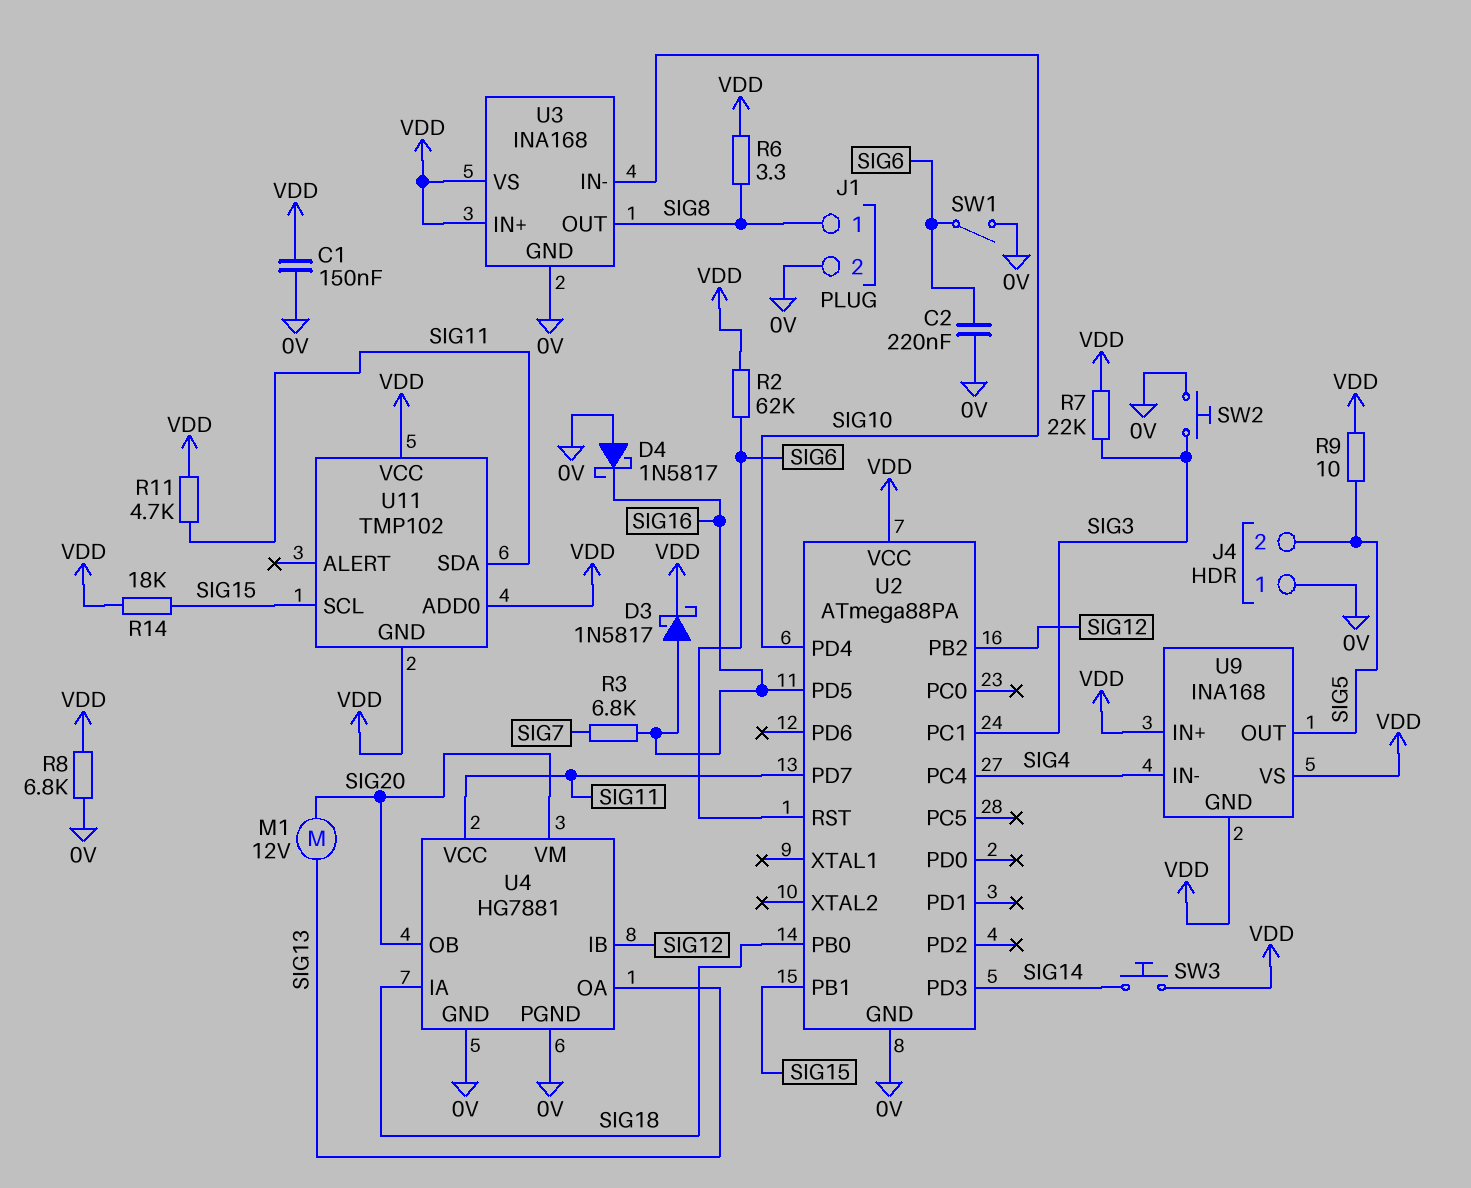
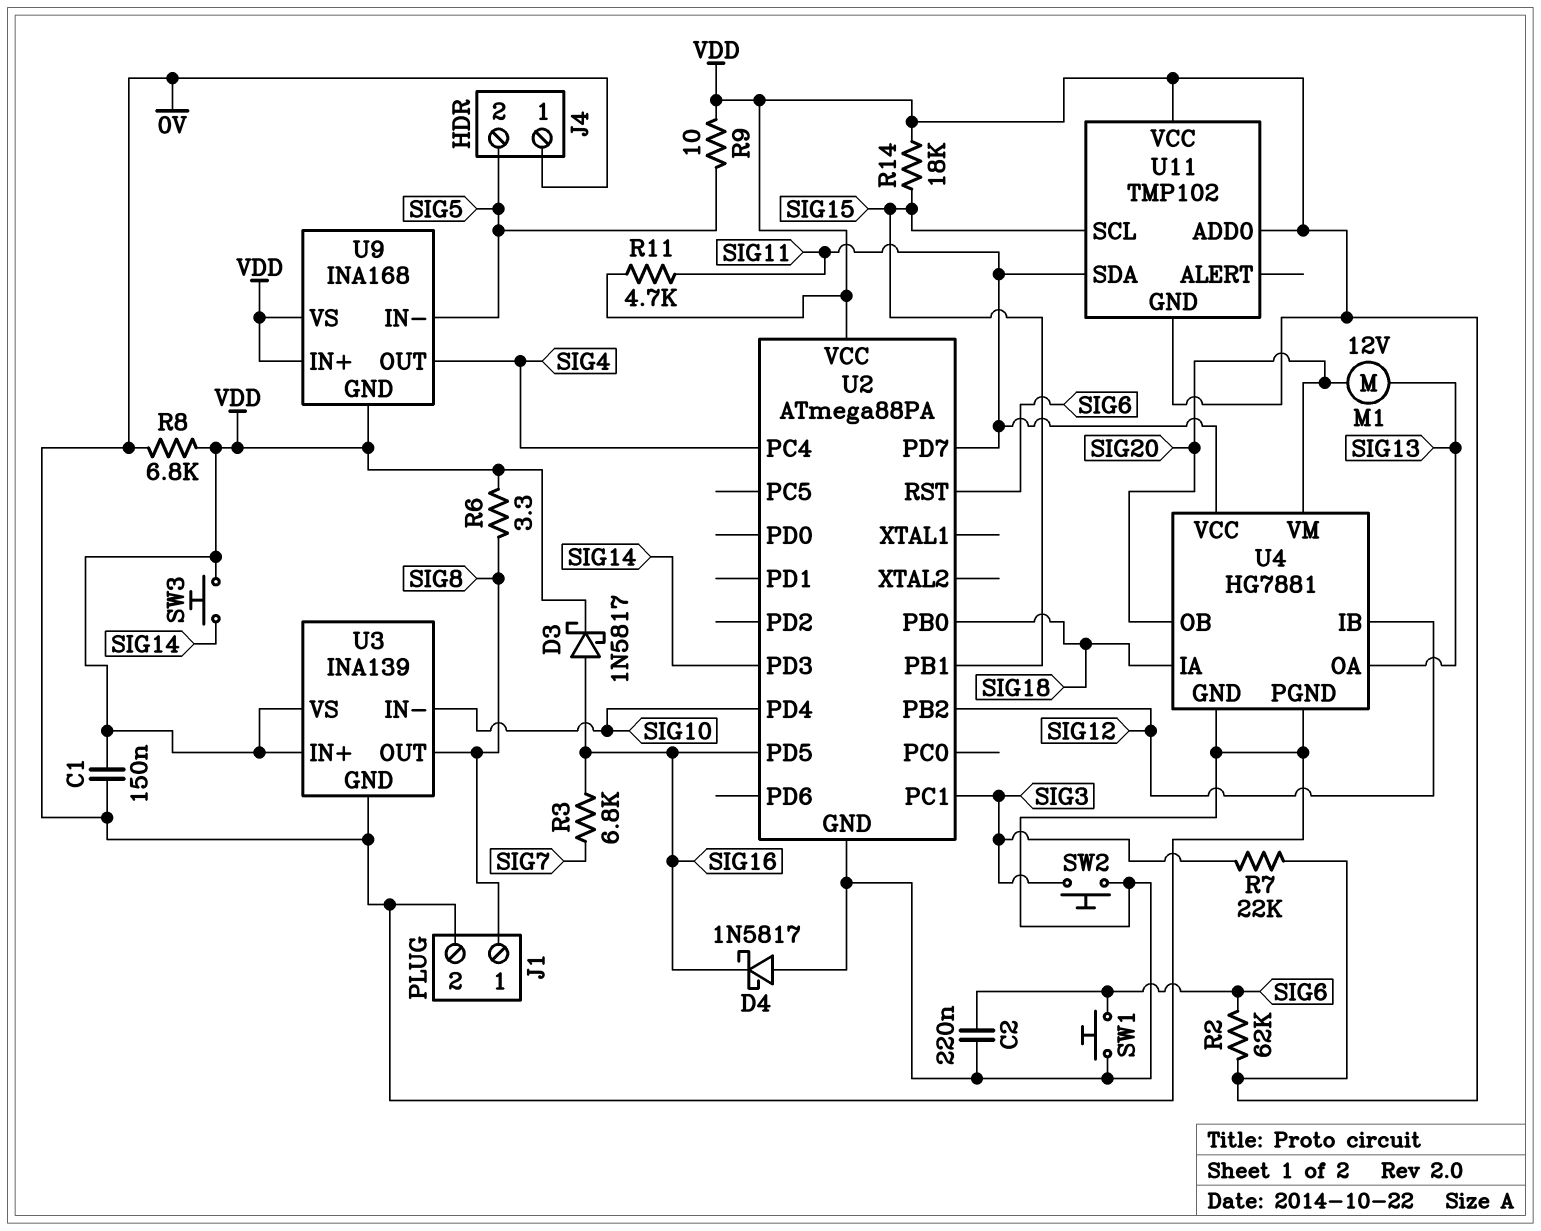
SW1: switch (0V, SIG6) -> button (0V, SIG6)
U3: INA168 -> INA139
U9 pin IN-: SIG4 -> SIG5
U9 pin OUT: SIG5 -> SIG4

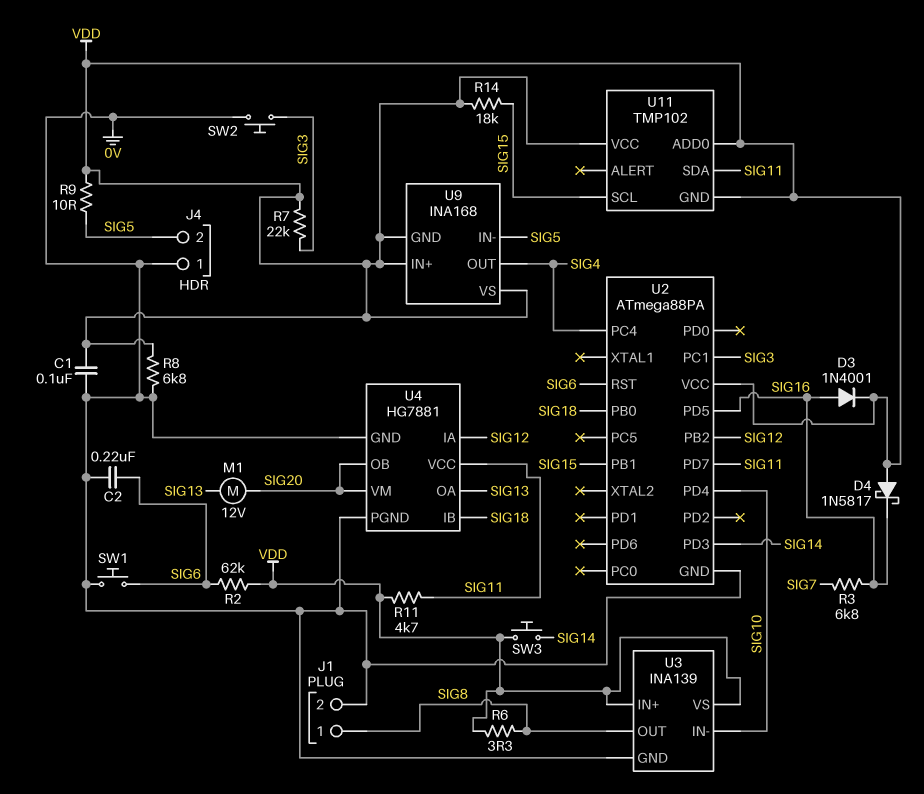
C1: 150nF (0V, VDD) -> 100nF (0V, VDD)
D3: schottky 1N5817 (A SIG16, K VDD) -> diode 1N4001 (A SIG16, K VDD)
D4: schottky 1N5817 (A 0V, K SIG16) -> schottky 1N5817 (A VDD, K SIG16)
U4 pin IA: SIG18 -> SIG12
U4 pin IB: SIG12 -> SIG18

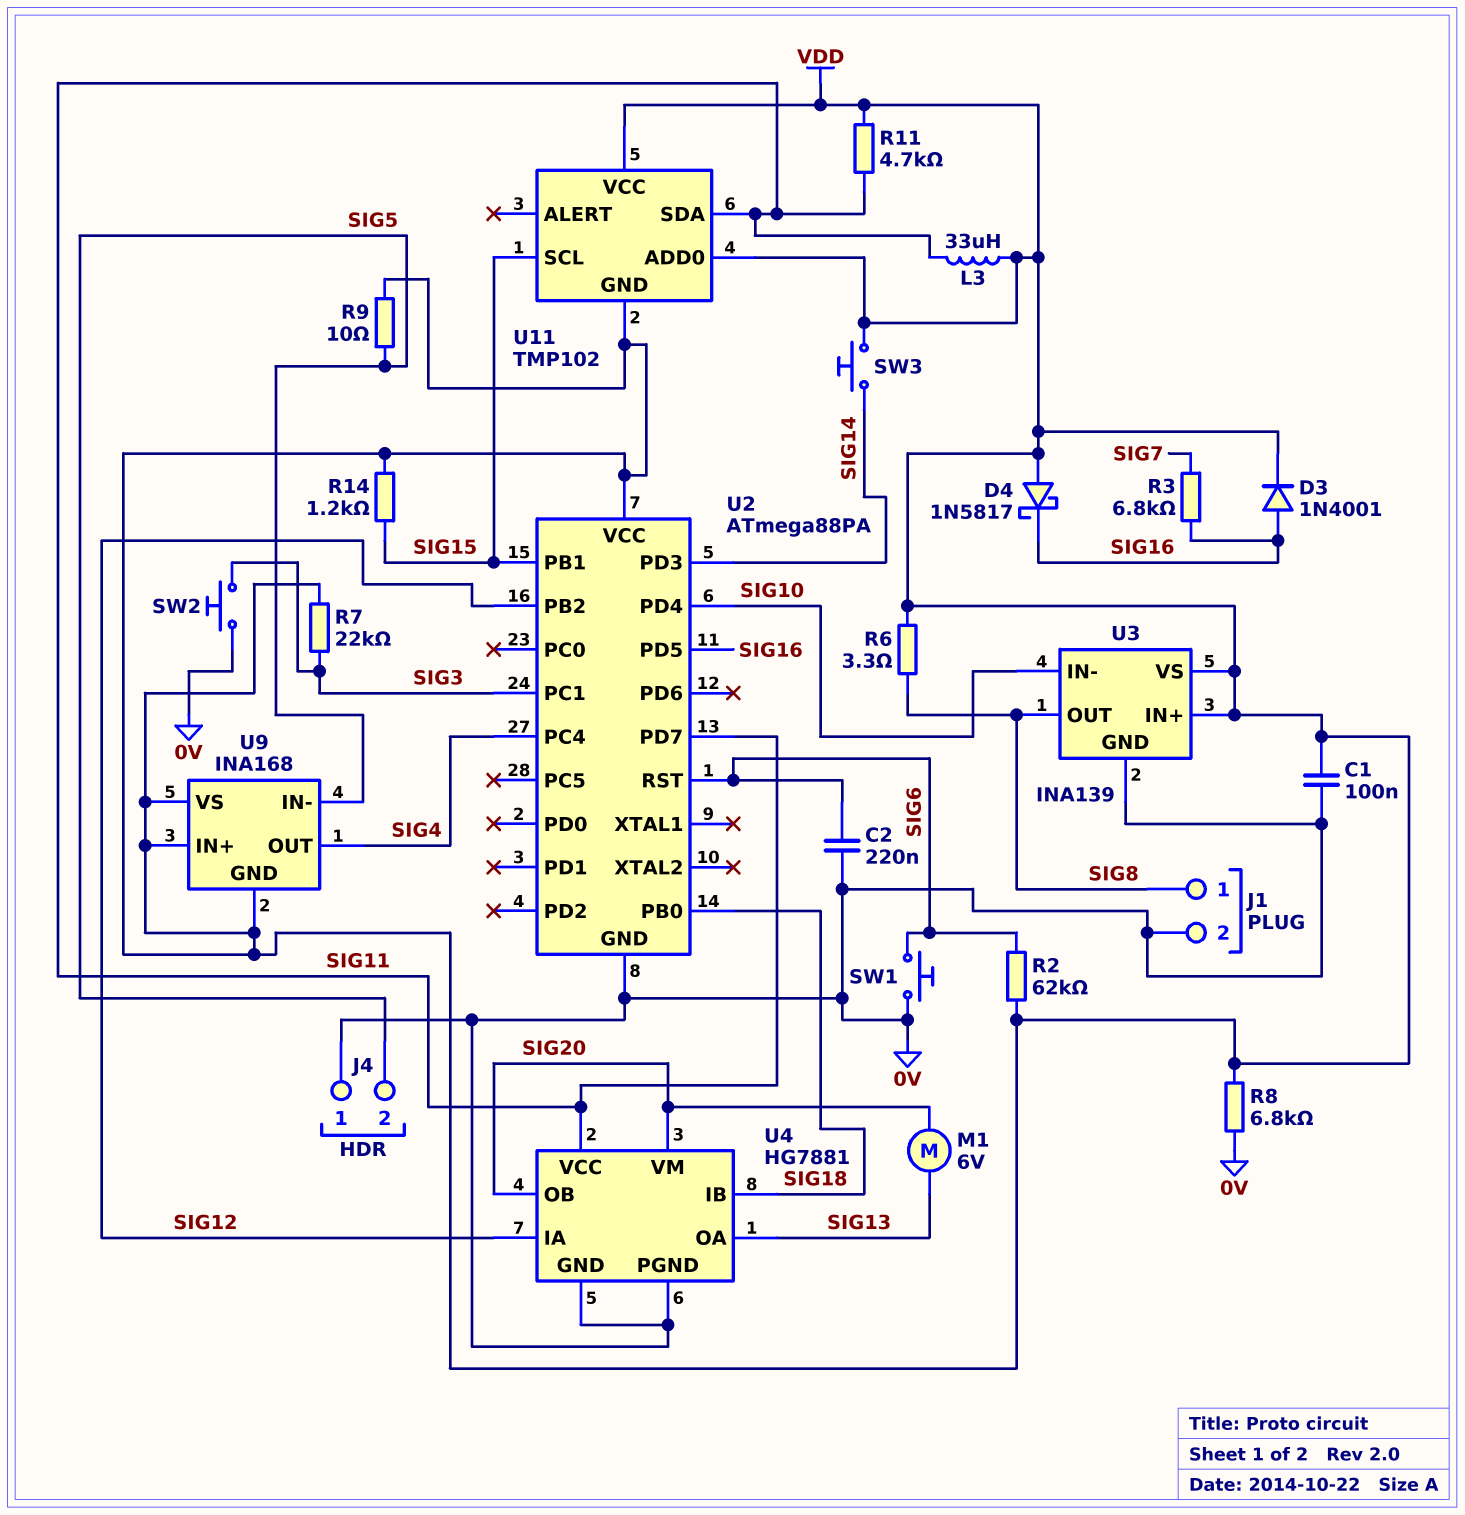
L3: none -> 33uH (SIG11, VDD)
M1: motor 12V (SIG13, SIG20) -> motor 6V (SIG13, SIG20)
R14: 18k (SIG15, VDD) -> 1.2k (SIG15, VDD)

